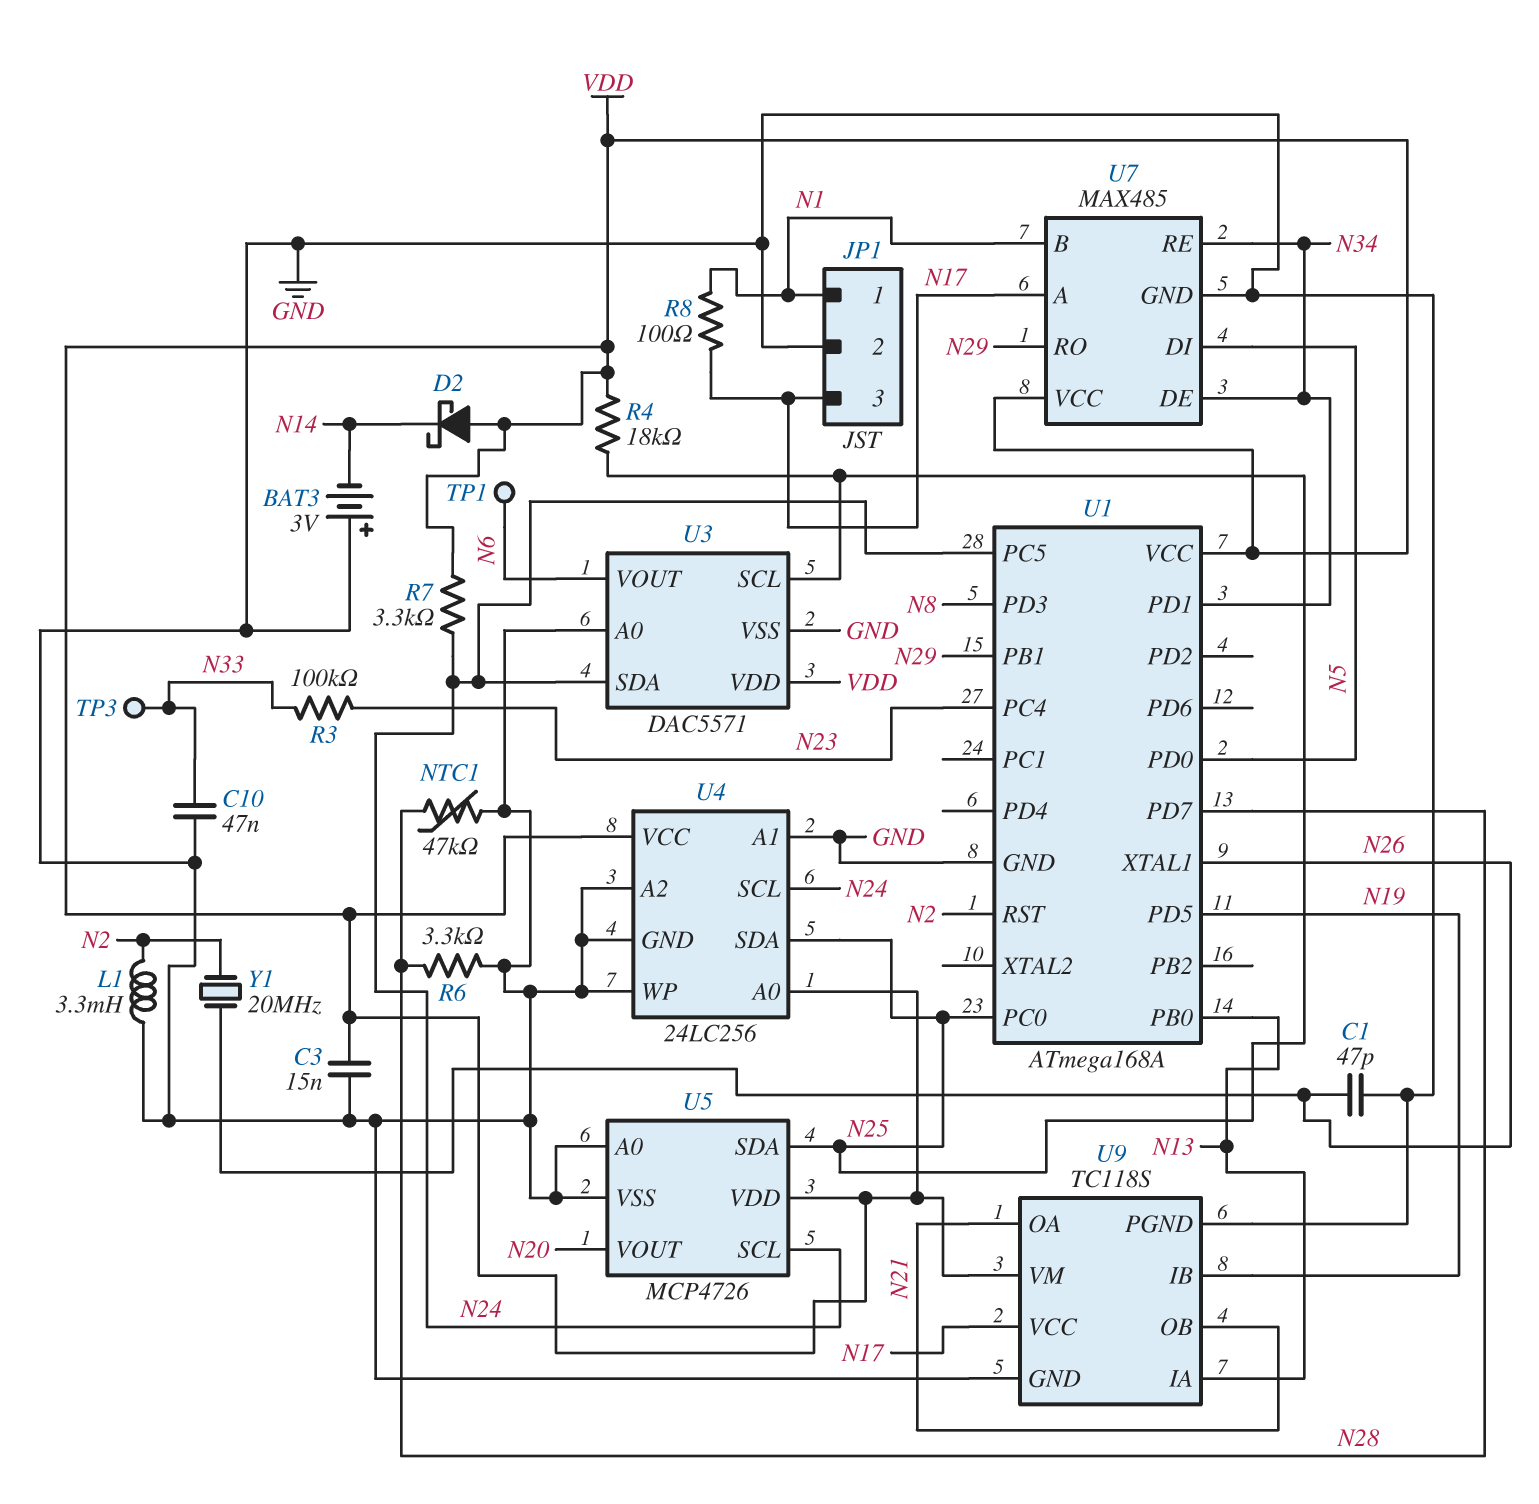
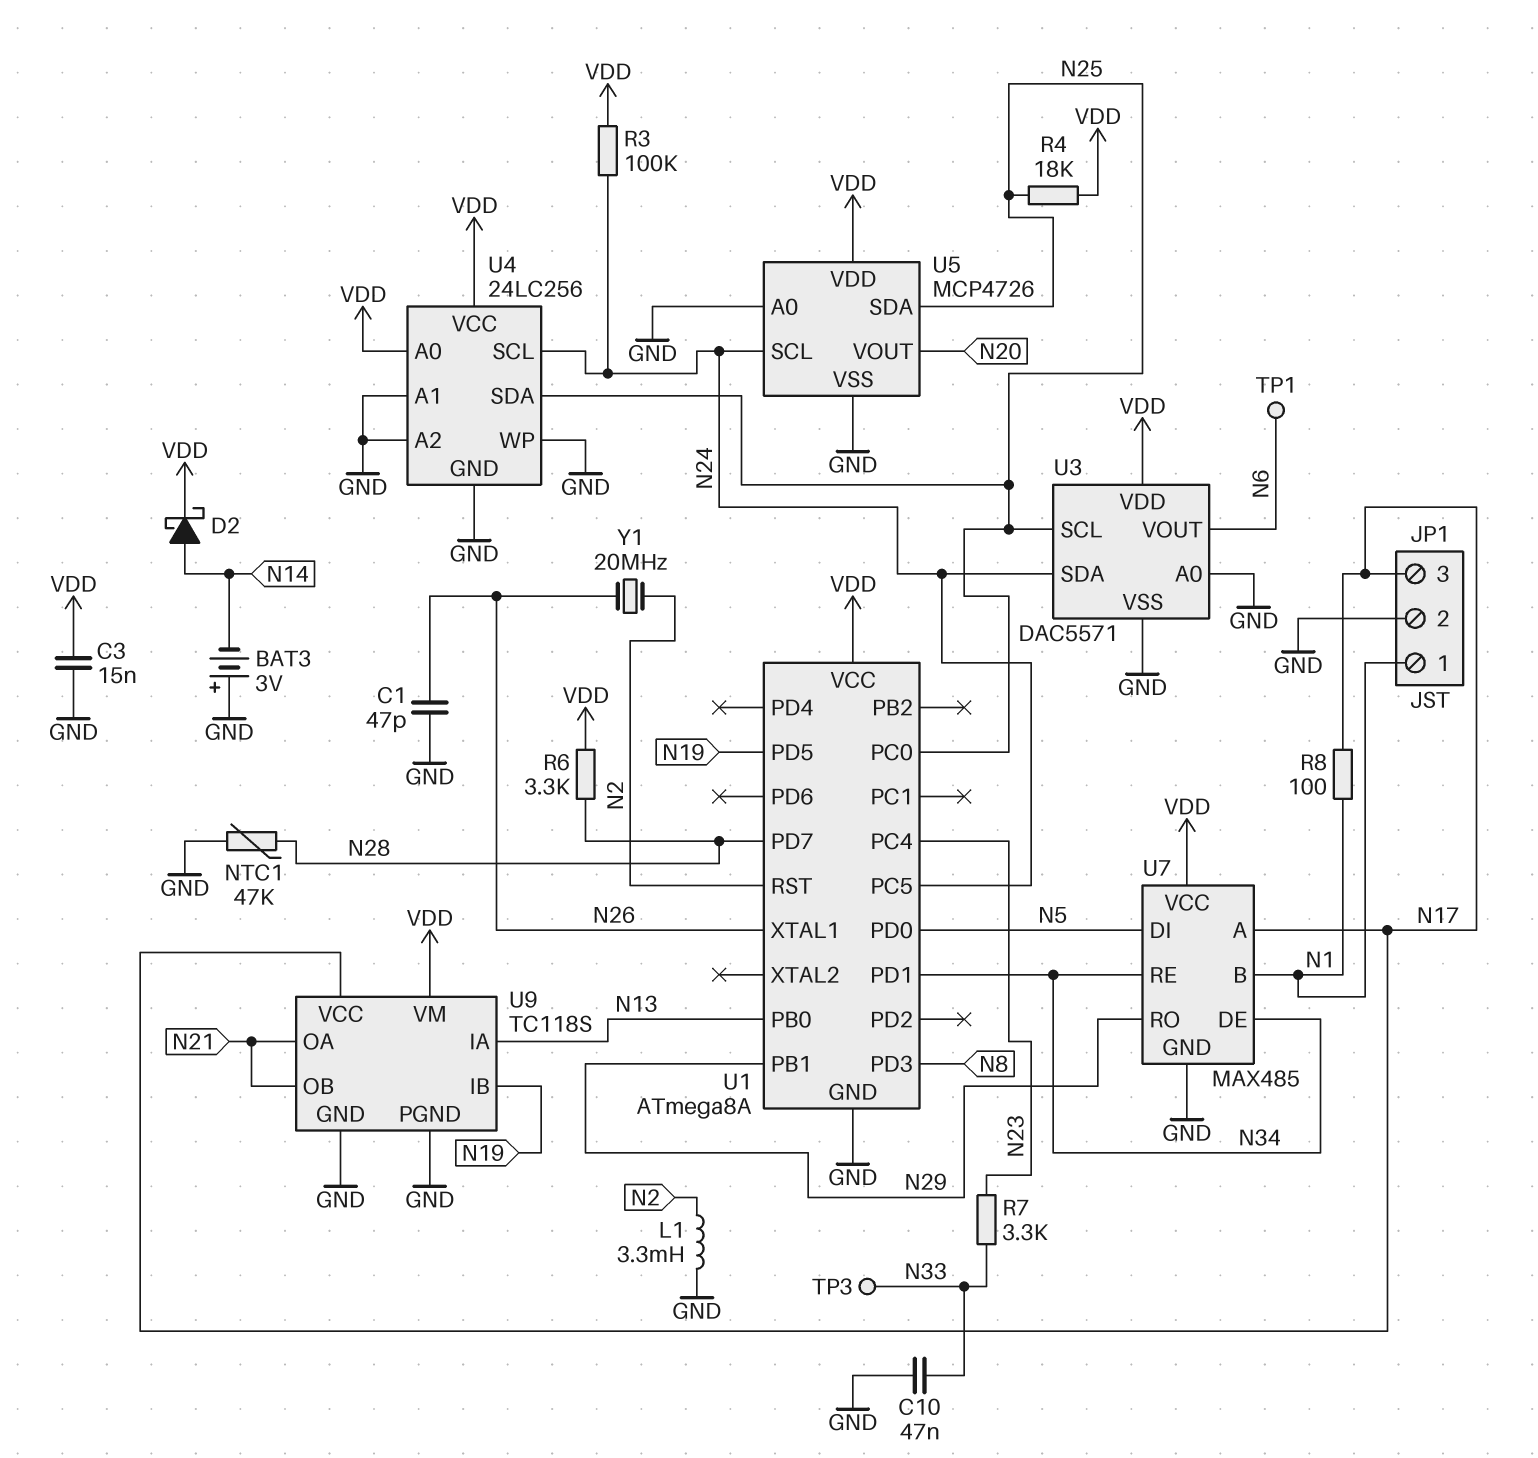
D2: schottky (A VDD, K N14) -> schottky (A N14, K VDD)
R3: 100k (N23, N33) -> 100k (N24, VDD)
R6: 3.3k (GND, N28) -> 3.3k (N28, VDD)
R7: 3.3k (N24, VDD) -> 3.3k (N23, N33)
U1: ATmega168A -> ATmega8A

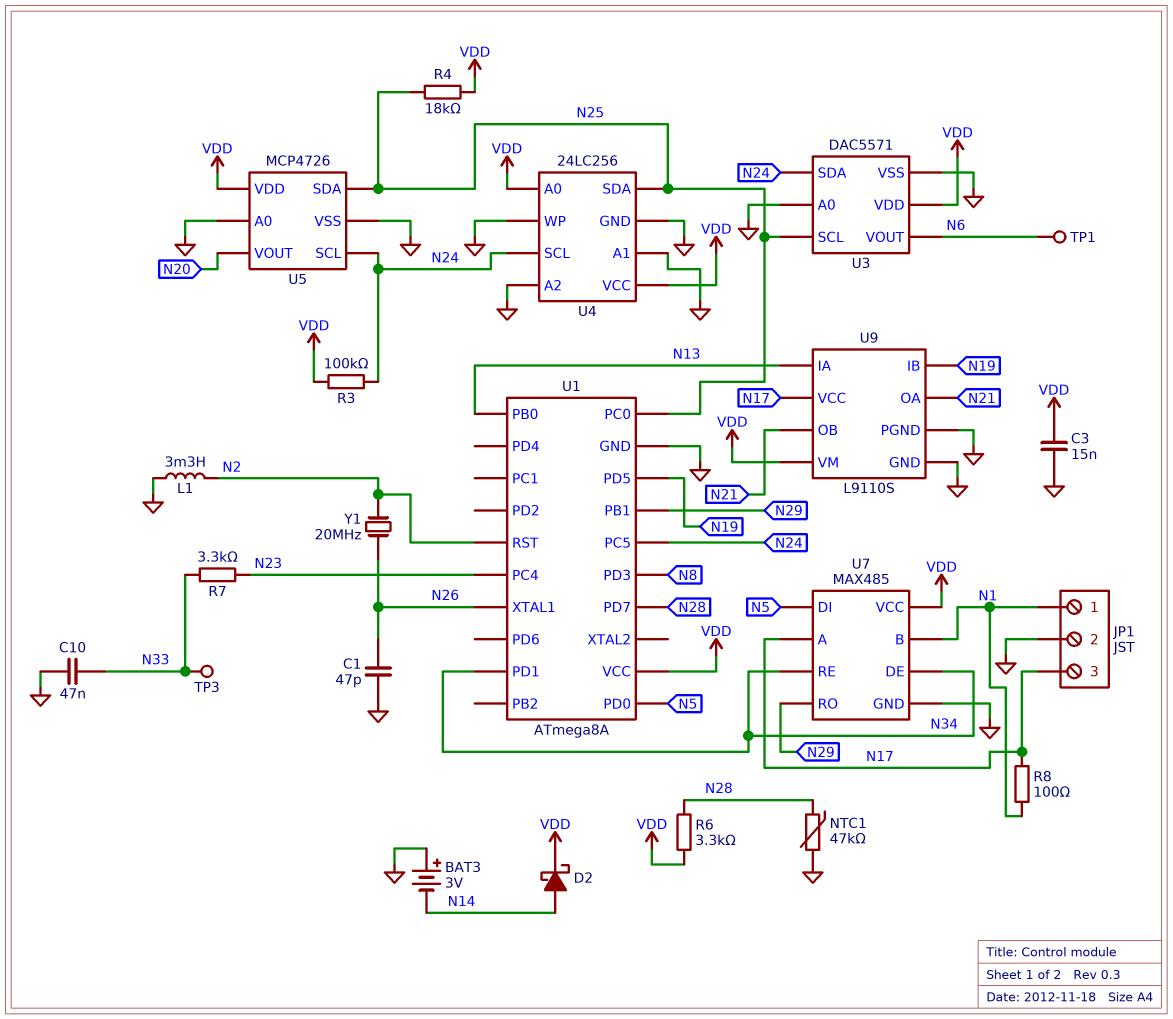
U9: TC118S -> L9110S

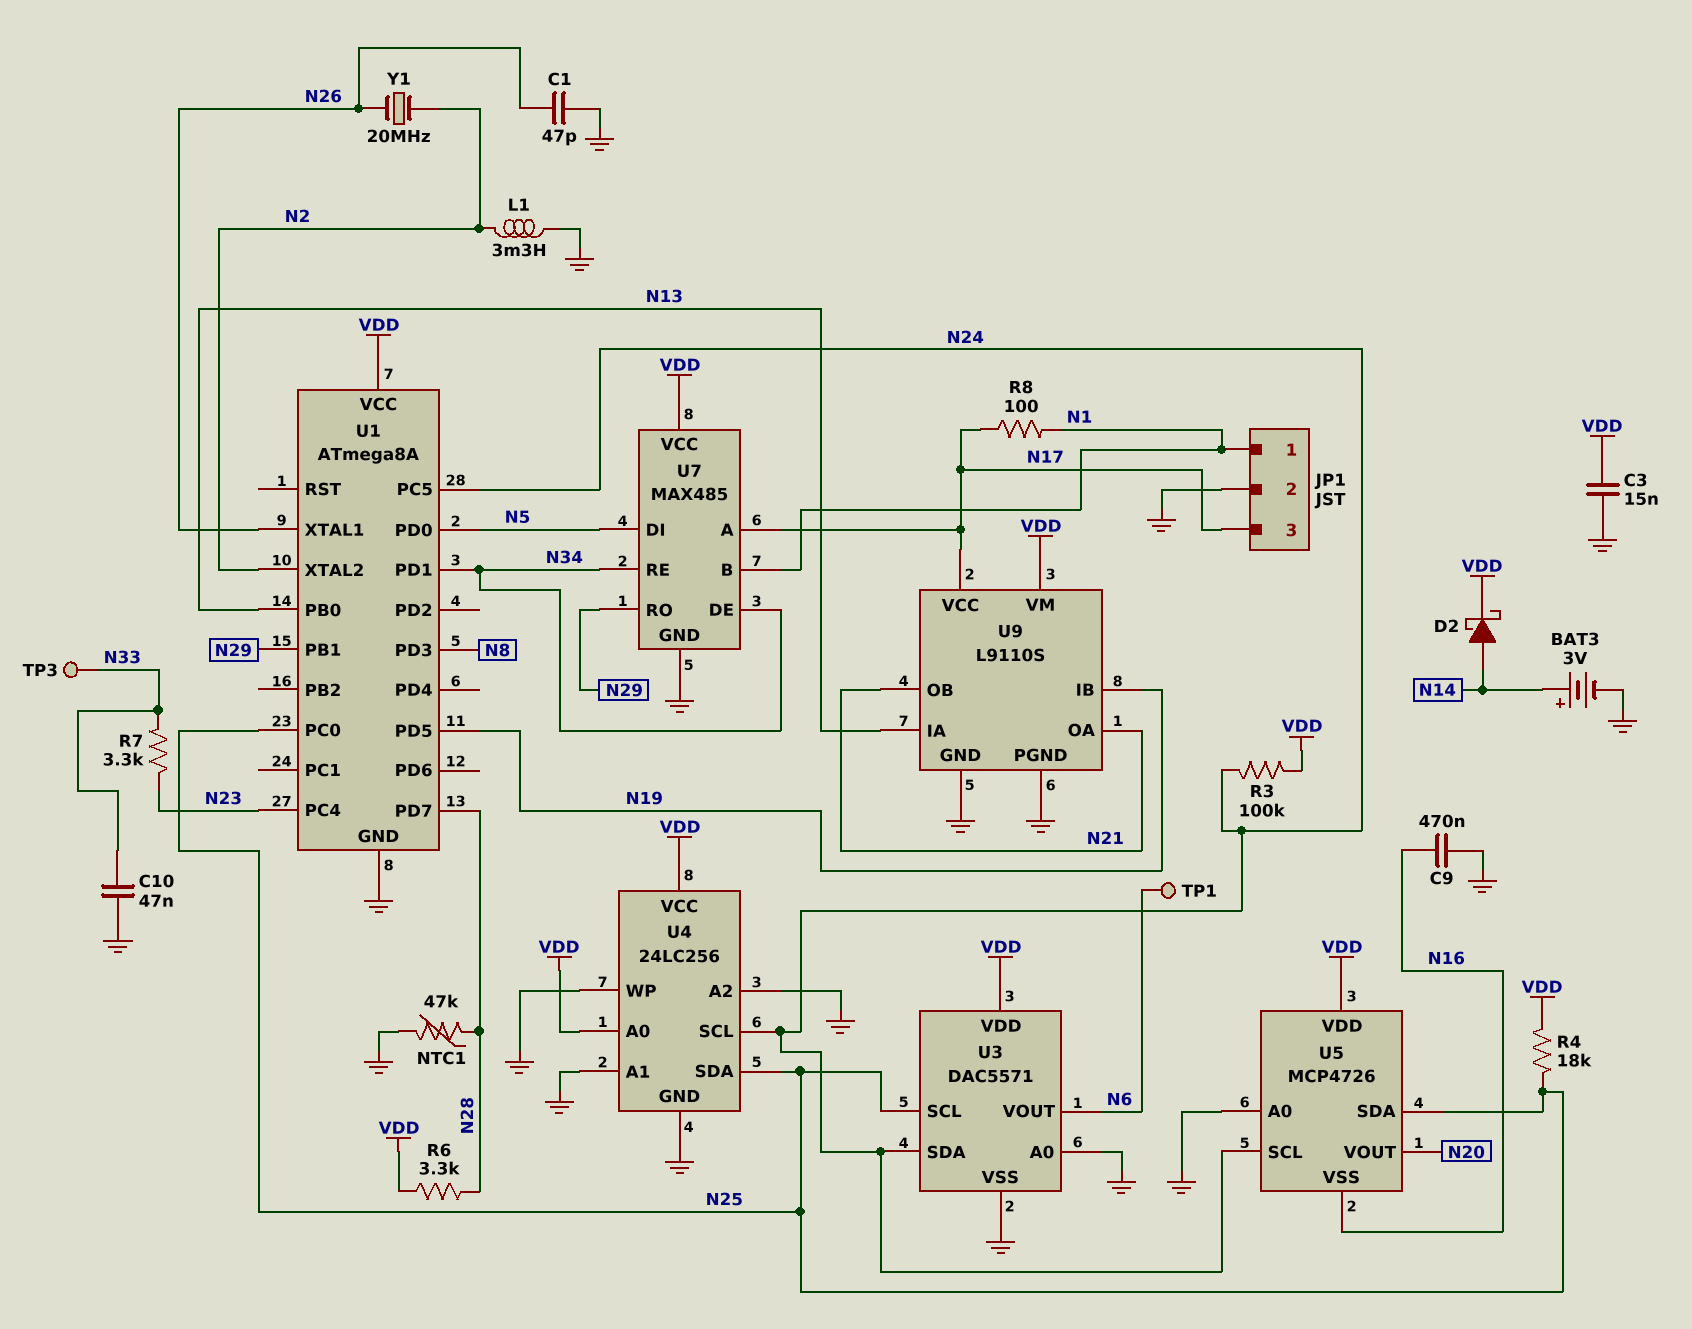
BAT3: 3V (plus GND, minus N14) -> 3V (plus N14, minus GND)
C9: none -> 470nF (GND, N16)
U1 pin RST: N2 -> none
U1 pin XTAL2: none -> N2
U5 pin VSS: GND -> N16

